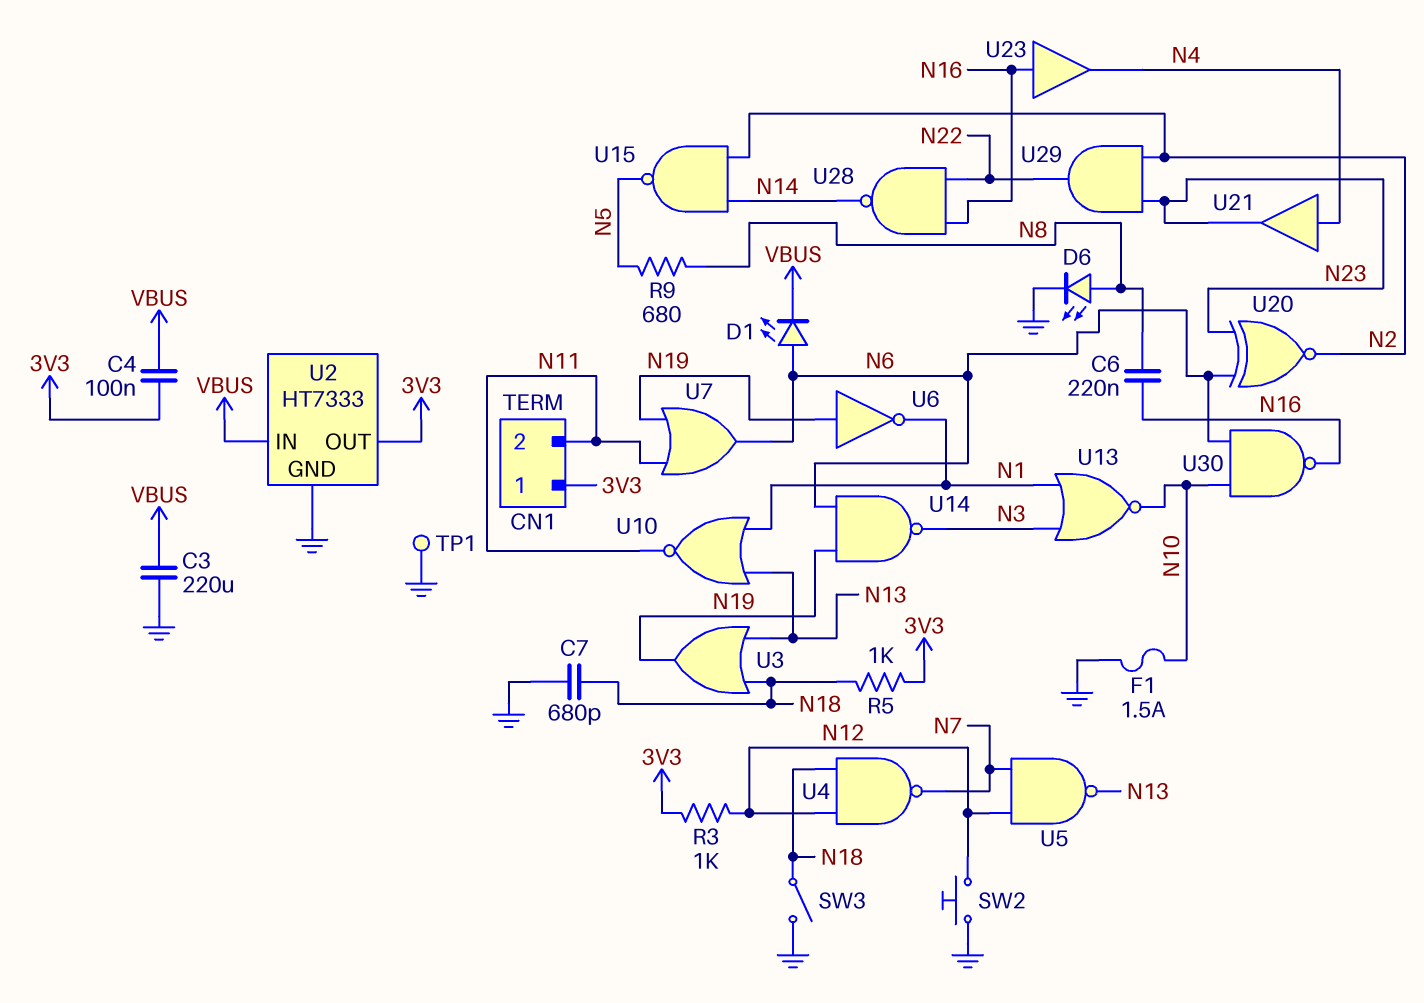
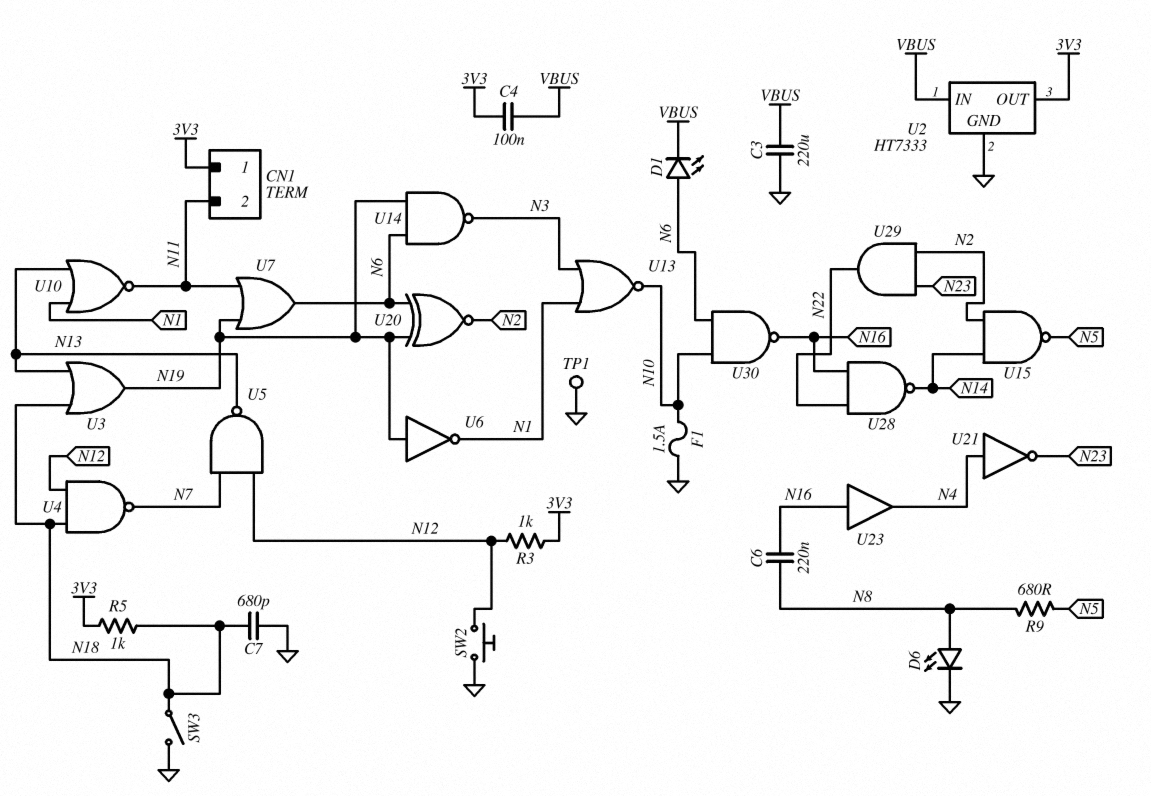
U20: XNOR (in N6, in N23, out N2) -> XNOR (in N6, in N19, out N2)
U21: buffer (in N4, out N23) -> NOT (in N4, out N23)

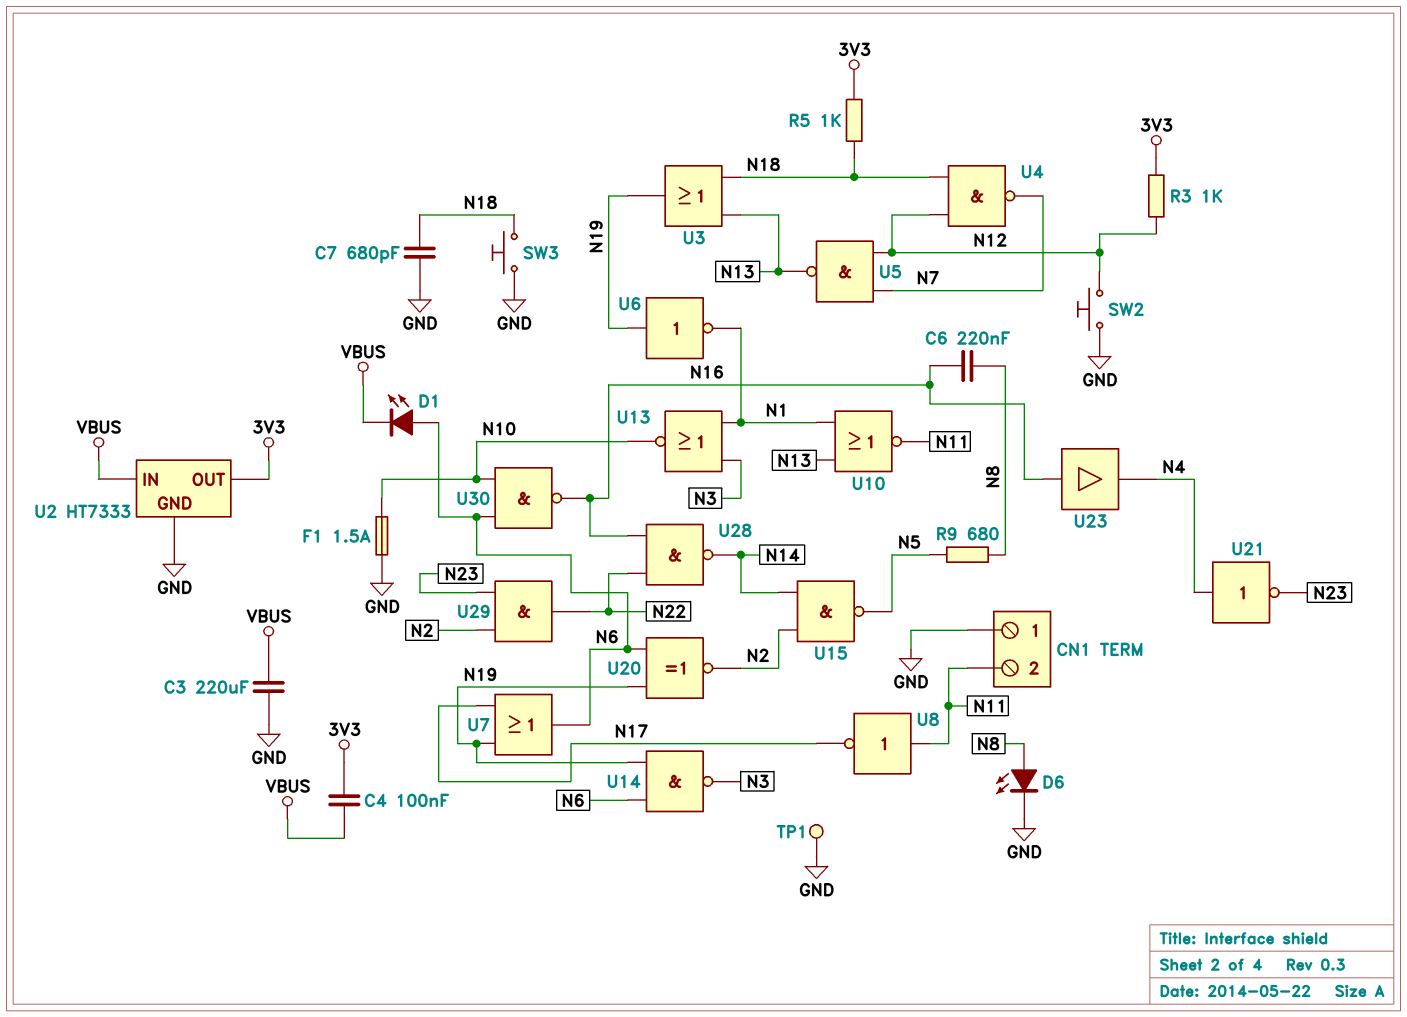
CN1 pin 1: 3V3 -> GND
SW3: switch (GND, N18) -> button (GND, N18)
U7: OR (in N11, in N19, out N6) -> OR (in N17, in N19, out N6)
U8: none -> NOT (in N11, out N17)

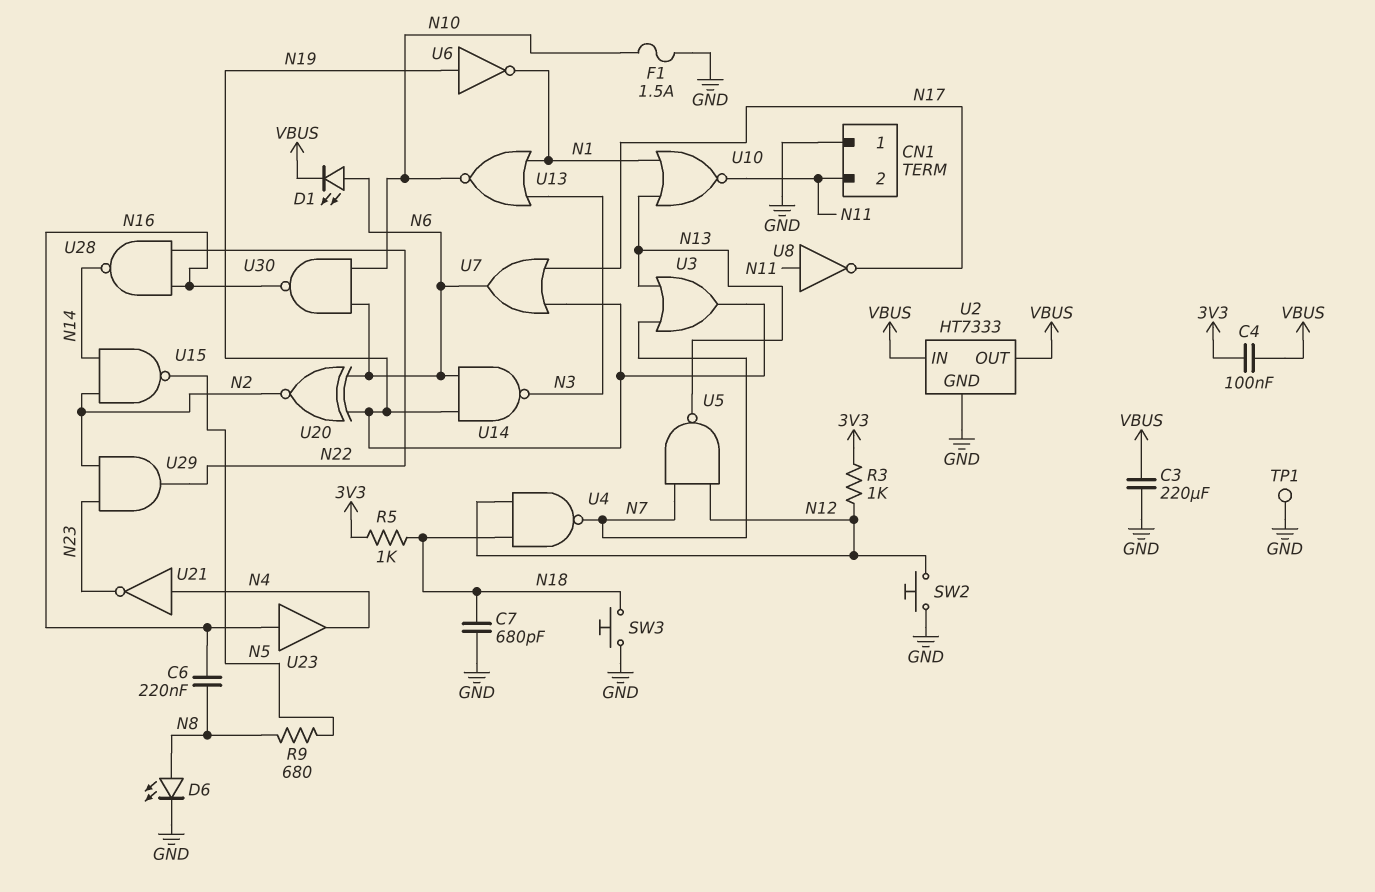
U2 pin OUT: 3V3 -> VBUS
U3: OR (in N13, in N18, out N19) -> OR (in N7, in N13, out N19)

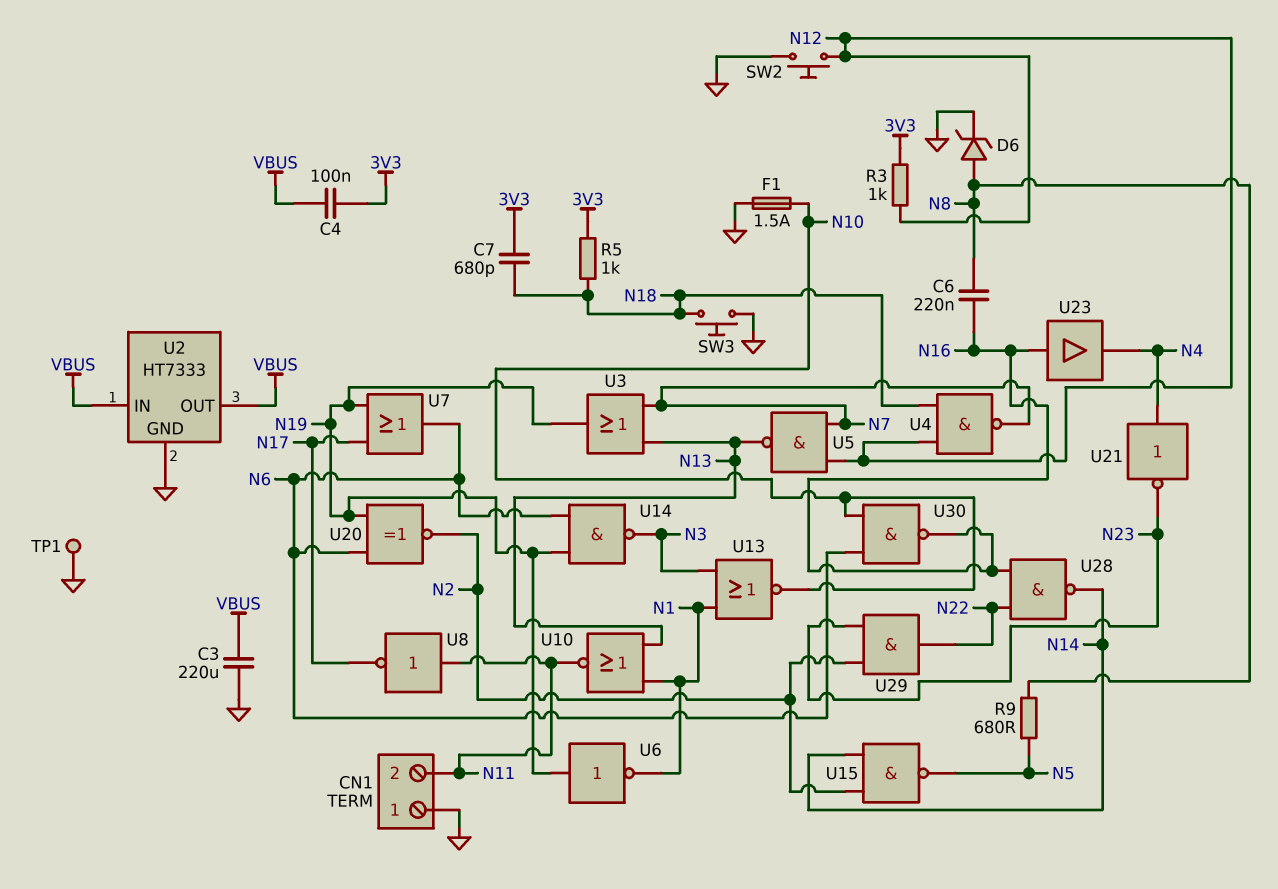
C7: 680pF (GND, N18) -> 680pF (3V3, N18)
D1: LED (A N6, K VBUS) -> none
D6: LED (A N8, K GND) -> zener (A N8, K GND)

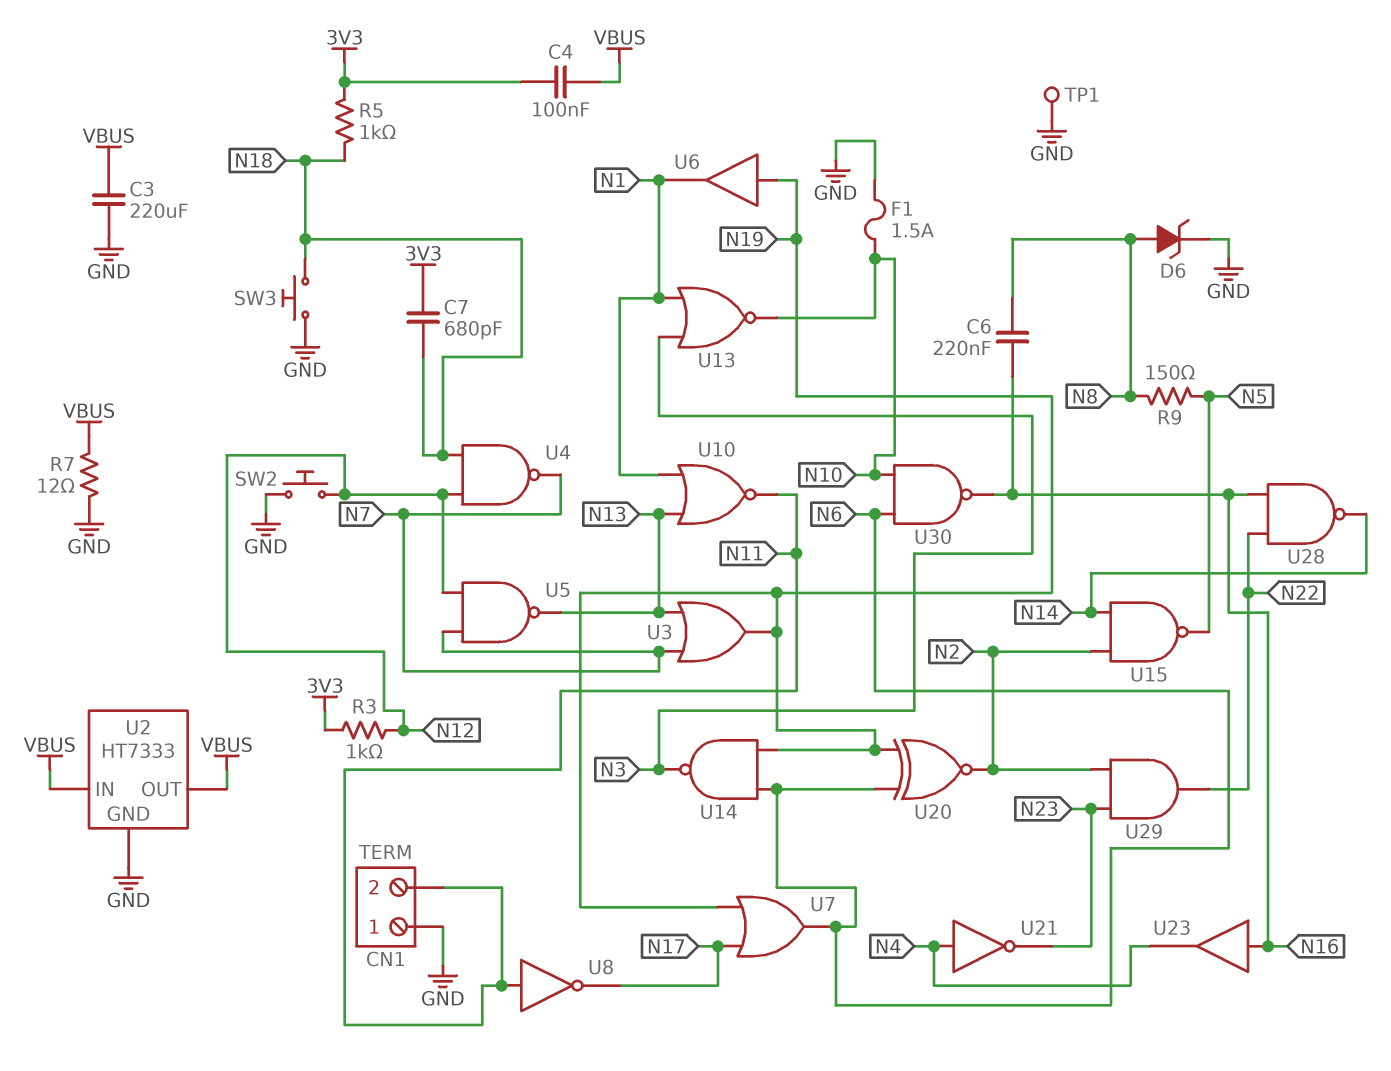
R7: none -> 12 (GND, VBUS)
R9: 680 (N5, N8) -> 150 (N5, N8)
U6: NOT (in N19, out N1) -> buffer (in N19, out N1)

